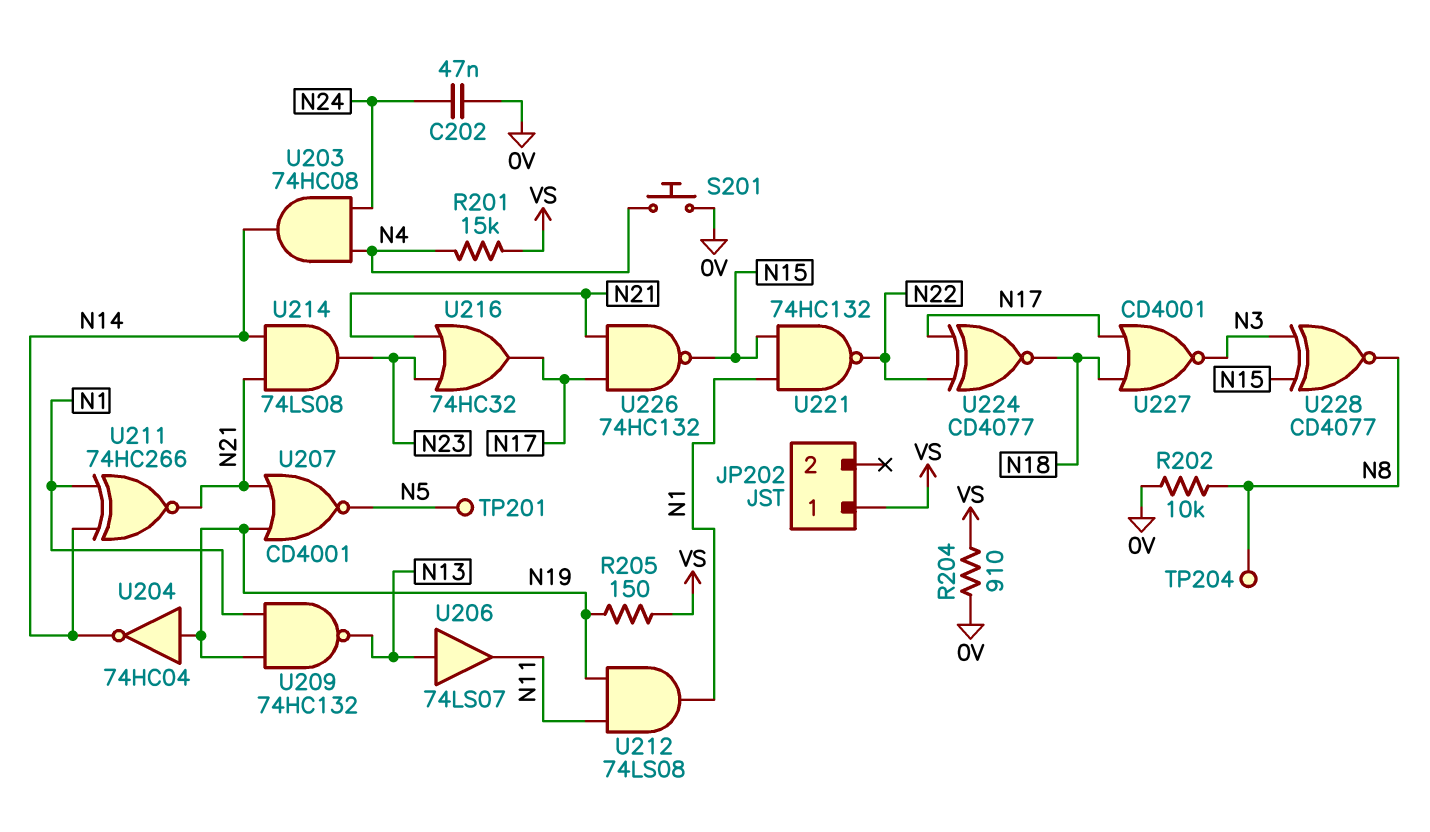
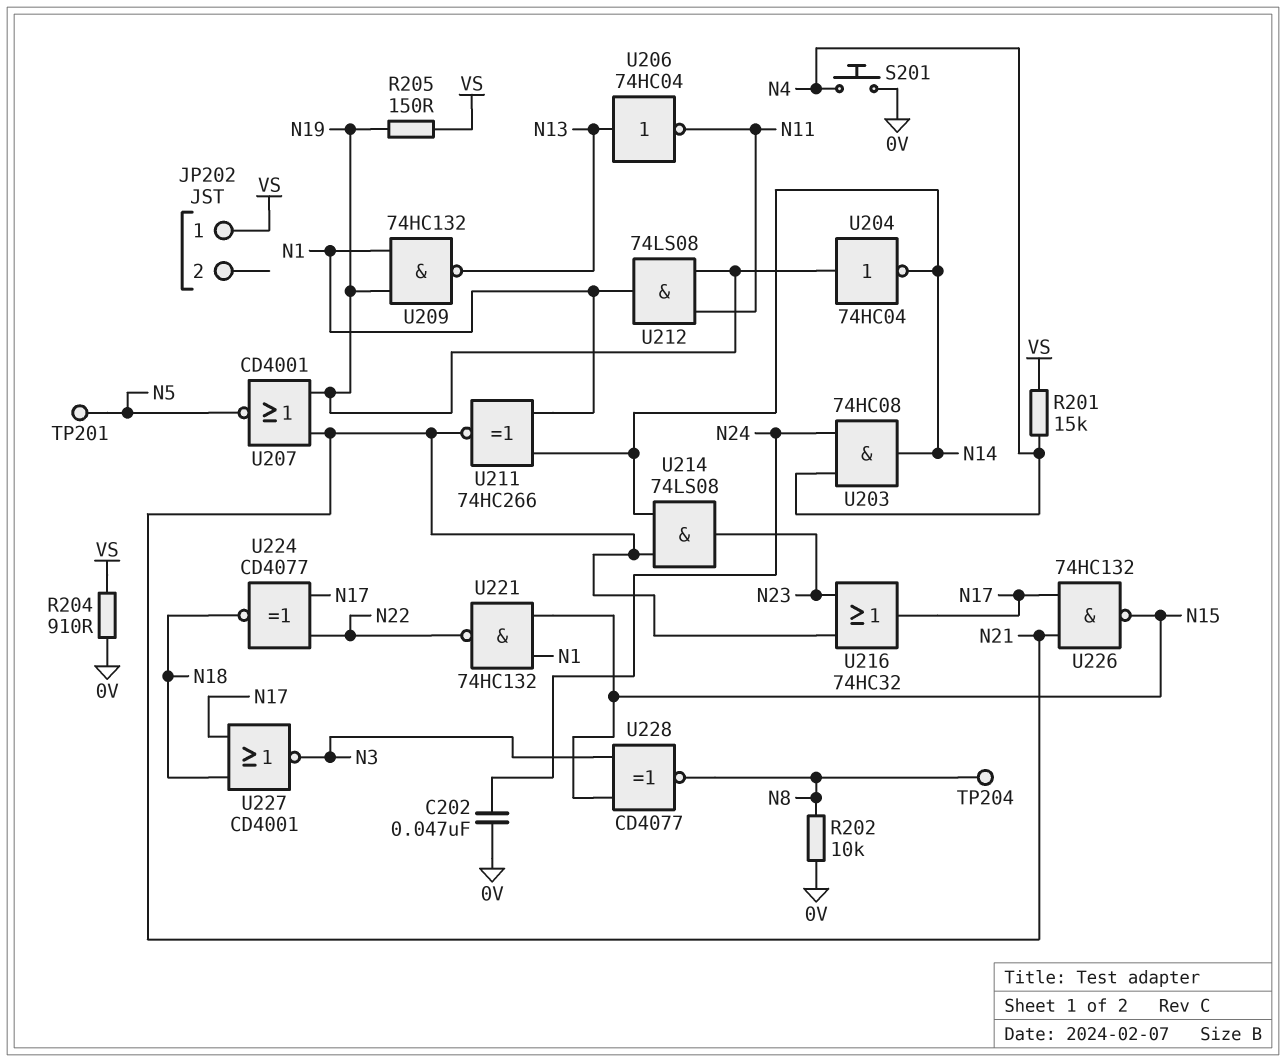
U206: buffer 74LS07 (in N13, out N11) -> NOT 74HC04 (in N13, out N11)

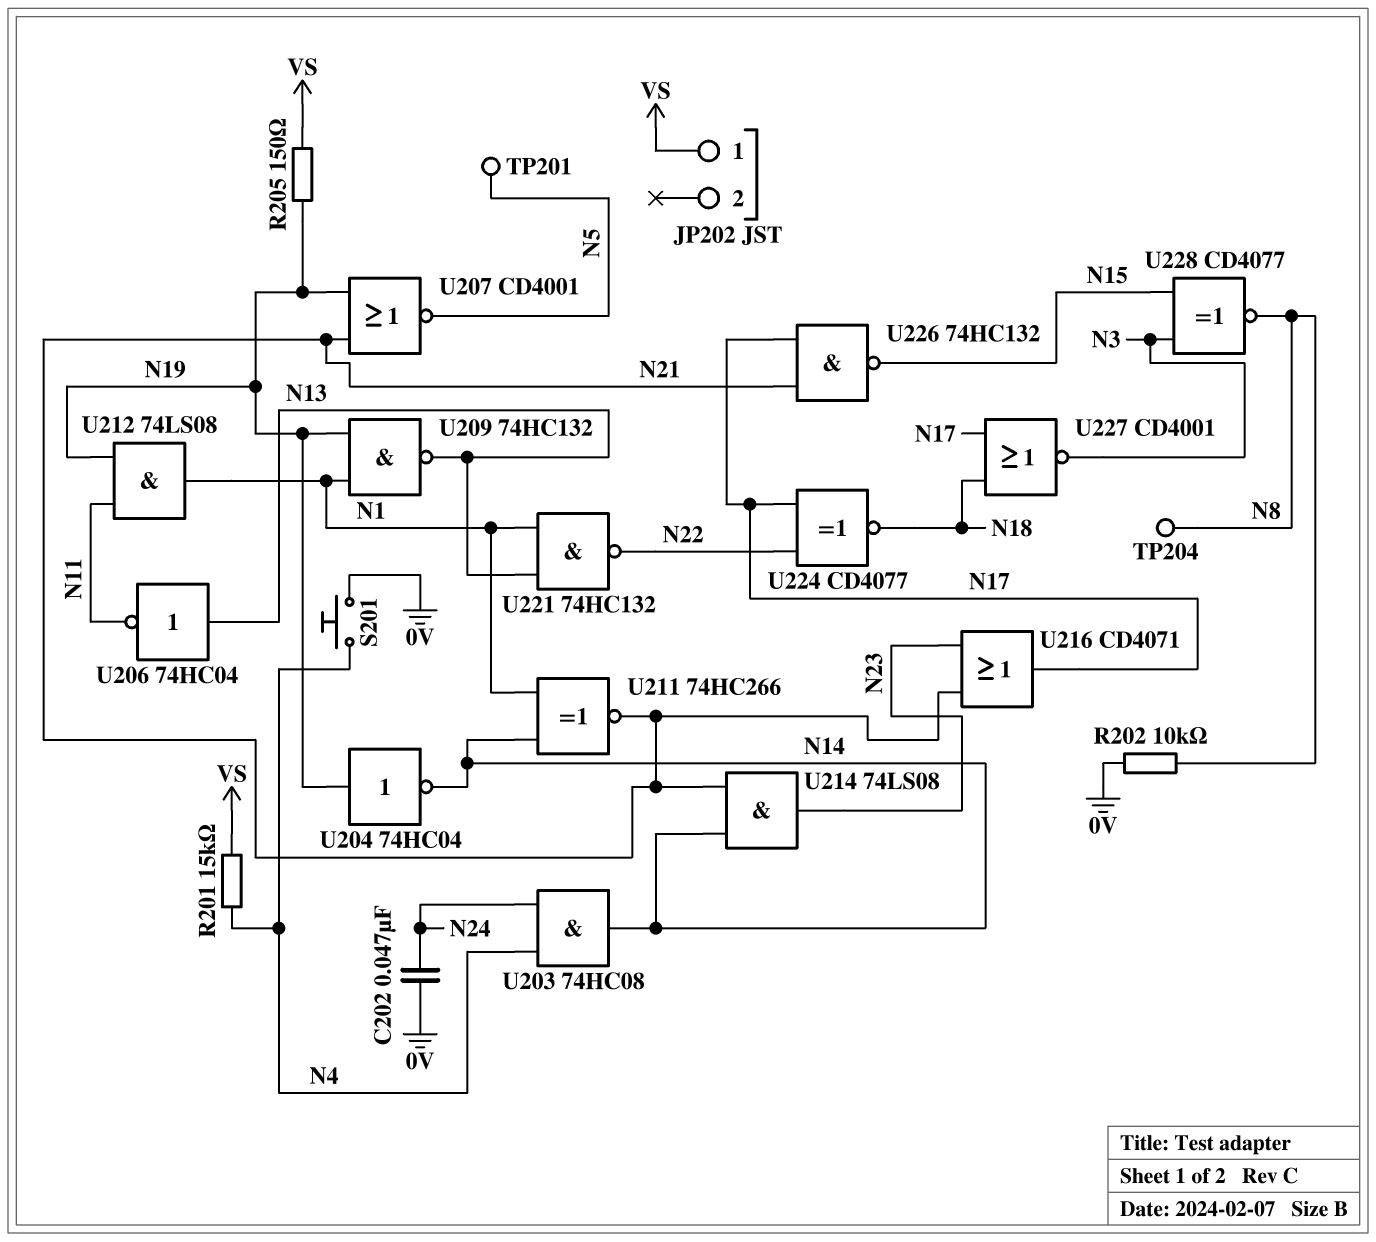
R204: 910 (0V, VS) -> none
U216: OR 74HC32 (in N21, in N23, out N17) -> OR CD4071 (in N21, in N23, out N17)
U221: NAND 74HC132 (in N1, in N15, out N22) -> NAND 74HC132 (in N1, in N13, out N22)

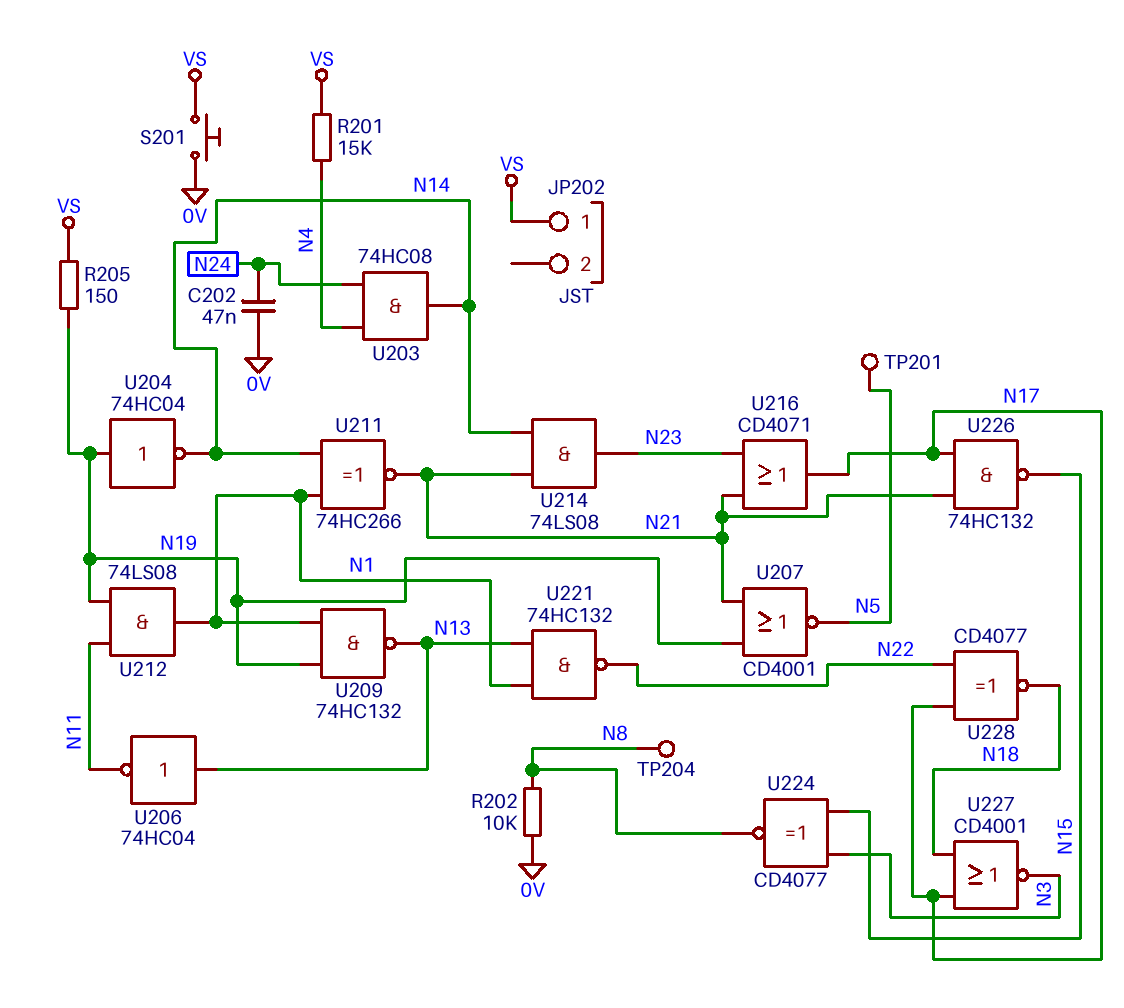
S201: button (0V, N4) -> button (0V, VS)
U224: XNOR CD4077 (in N17, in N22, out N18) -> XNOR CD4077 (in N3, in N15, out N8)
U228: XNOR CD4077 (in N3, in N15, out N8) -> XNOR CD4077 (in N17, in N22, out N18)

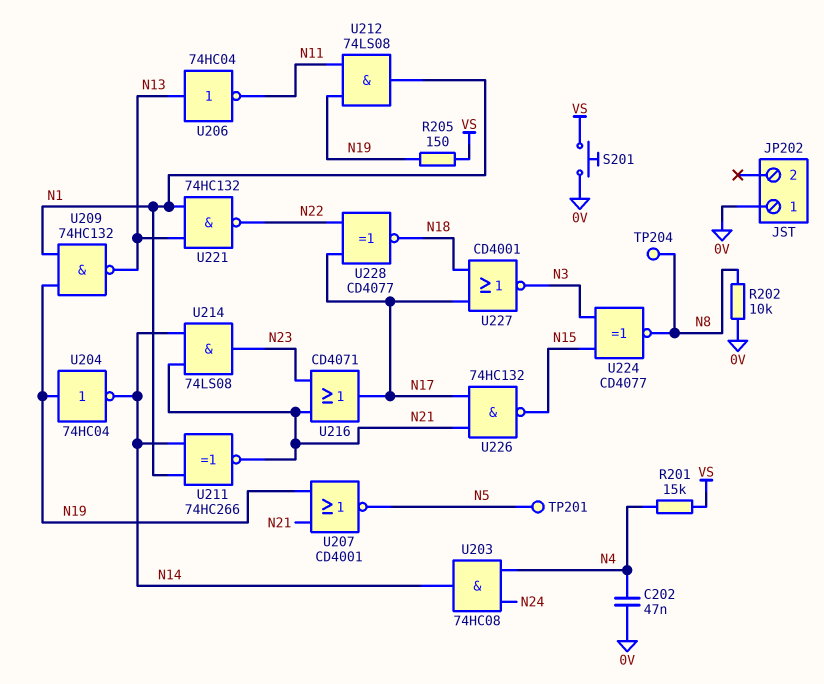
C202: 47nF (0V, N24) -> 47nF (0V, N4)
JP202 pin 1: VS -> 0V

